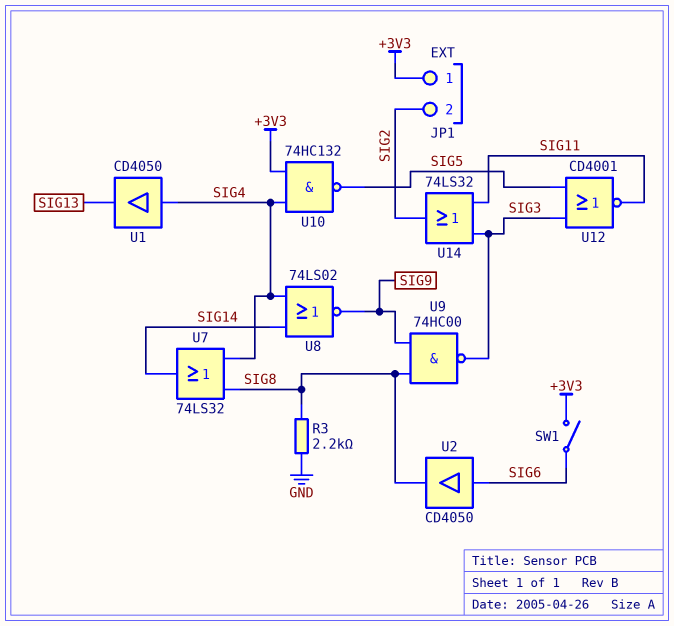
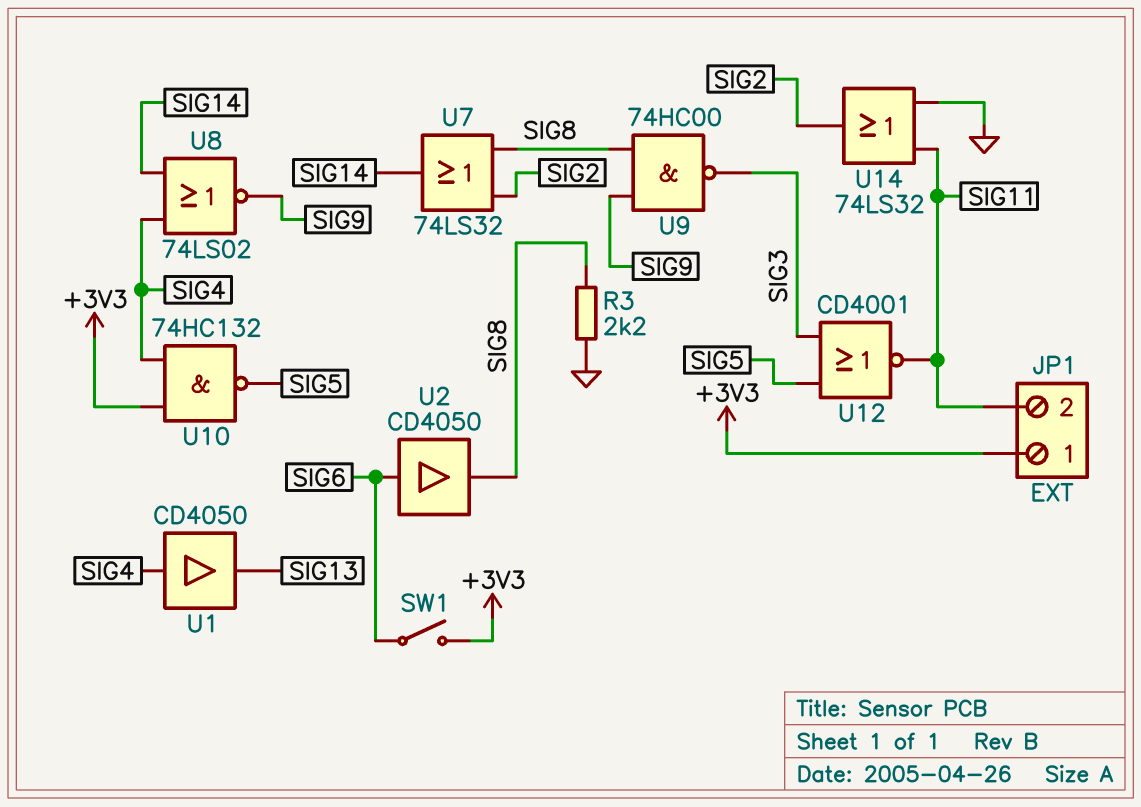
JP1 pin 2: SIG2 -> SIG11
U7: OR 74LS32 (in SIG4, in SIG8, out SIG14) -> OR 74LS32 (in SIG2, in SIG8, out SIG14)
U14: OR 74LS32 (in SIG3, in SIG11, out SIG2) -> OR 74LS32 (in GND, in SIG11, out SIG2)

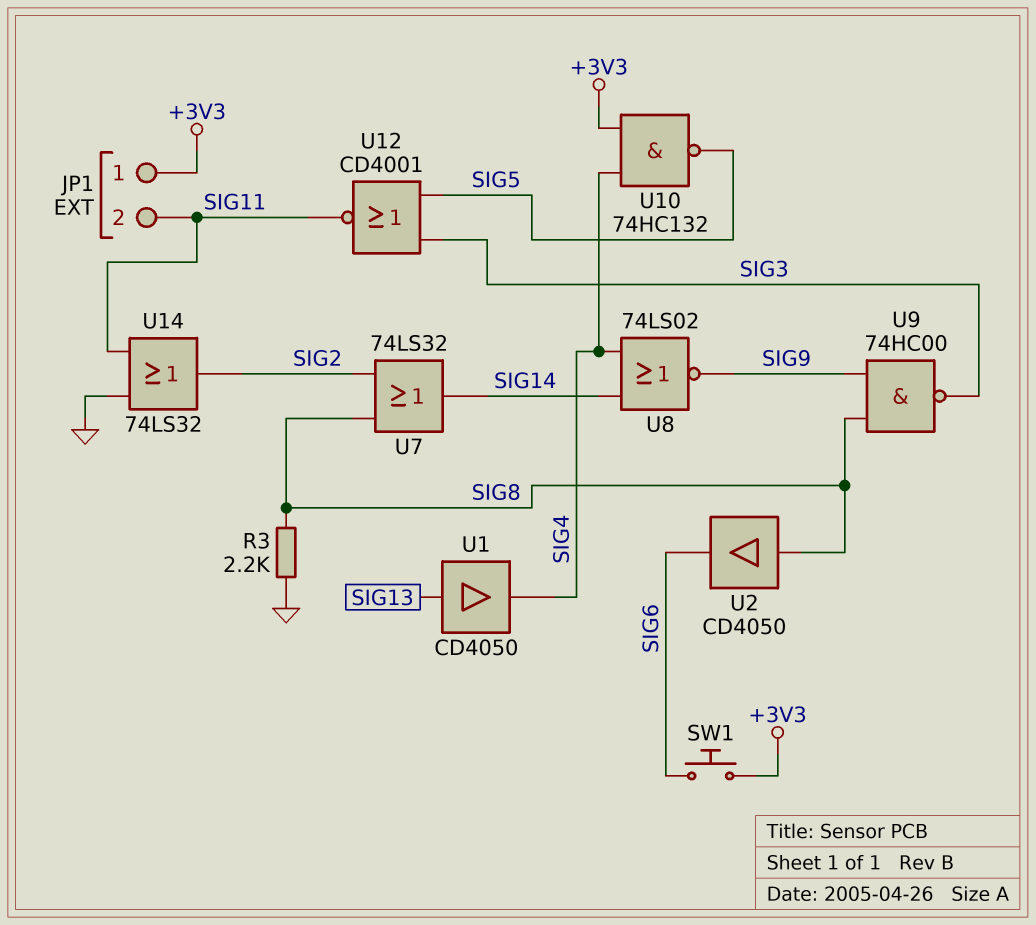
SW1: switch (+3V3, SIG6) -> button (+3V3, SIG6)
U1: buffer CD4050 (in SIG4, out SIG13) -> buffer CD4050 (in SIG13, out SIG4)
U2: buffer CD4050 (in SIG6, out SIG8) -> buffer CD4050 (in SIG8, out SIG6)

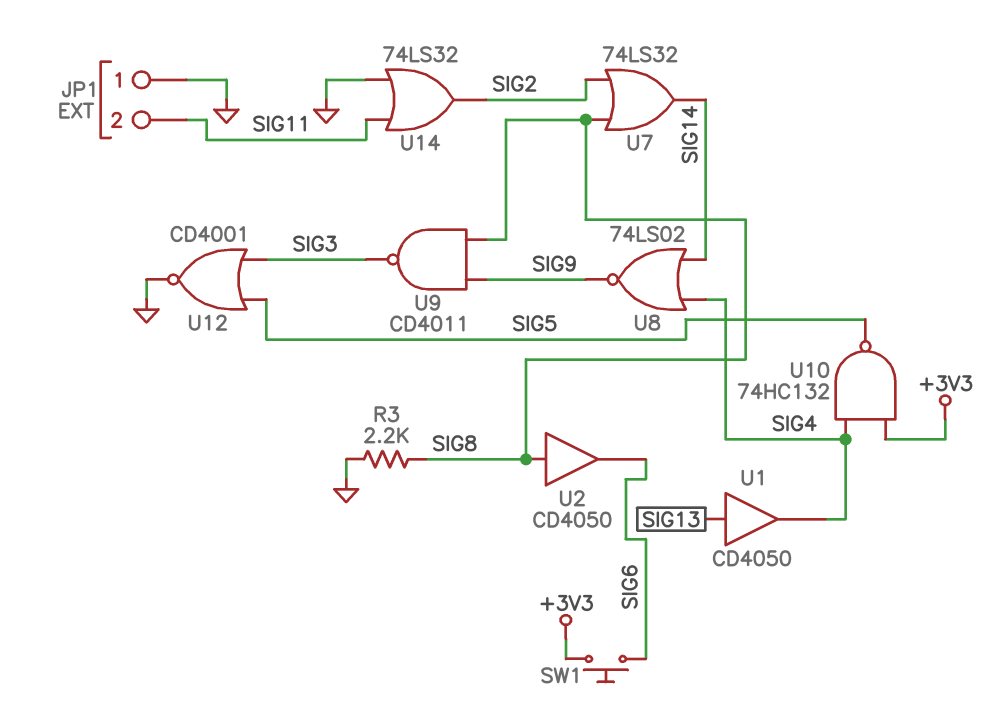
JP1 pin 1: +3V3 -> GND
U9: NAND 74HC00 (in SIG8, in SIG9, out SIG3) -> NAND CD4011 (in SIG8, in SIG9, out SIG3)
U12: NOR CD4001 (in SIG3, in SIG5, out SIG11) -> NOR CD4001 (in SIG3, in SIG5, out GND)

